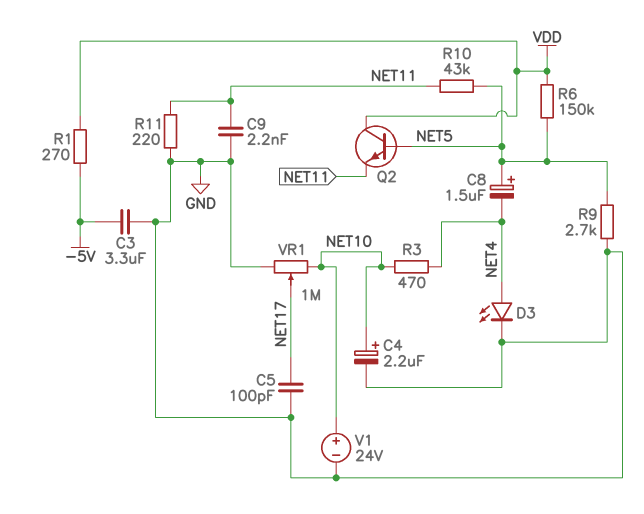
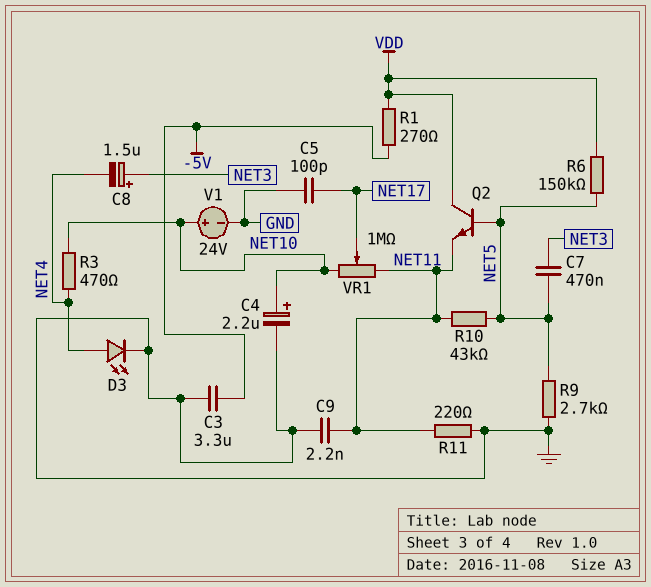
C7: none -> 470nF (NET3, NET5)
C8: 1.5uF (plus NET5, minus NET4) -> 1.5uF (plus NET3, minus NET4)
VR1: 1M (GND, NET10, wiper NET17) -> 1M (NET10, NET11, wiper NET17)

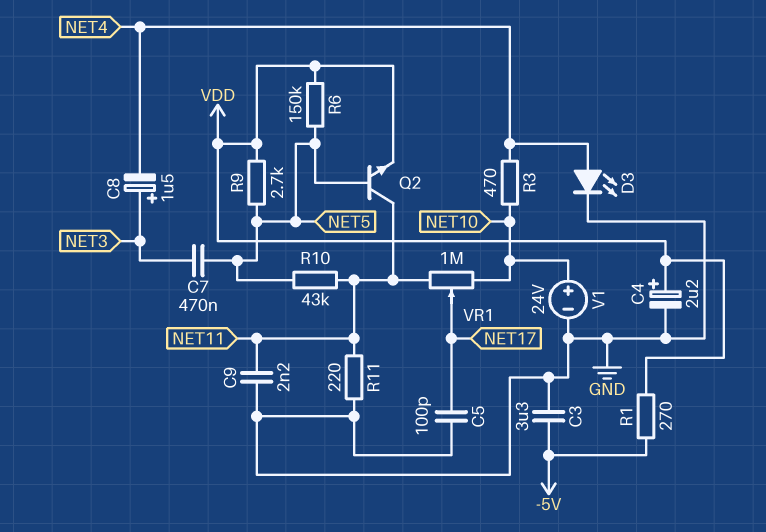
C4: 2.2uF (plus NET10, minus GND) -> 2.2uF (plus VDD, minus GND)
Q2: NPN (B NET5, C VDD, E NET11) -> NPN (B NET5, C NET11, E VDD)
R9: 2.7k (GND, NET5) -> 2.7k (NET5, VDD)

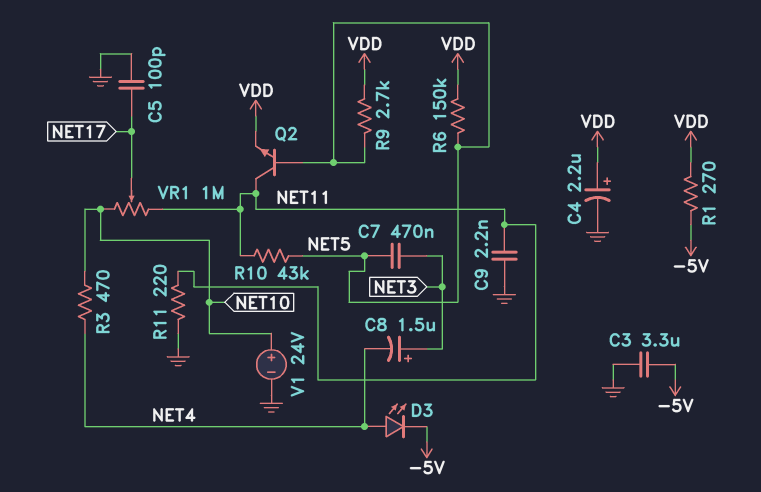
D3: LED (A NET4, K GND) -> LED (A NET4, K -5V)

